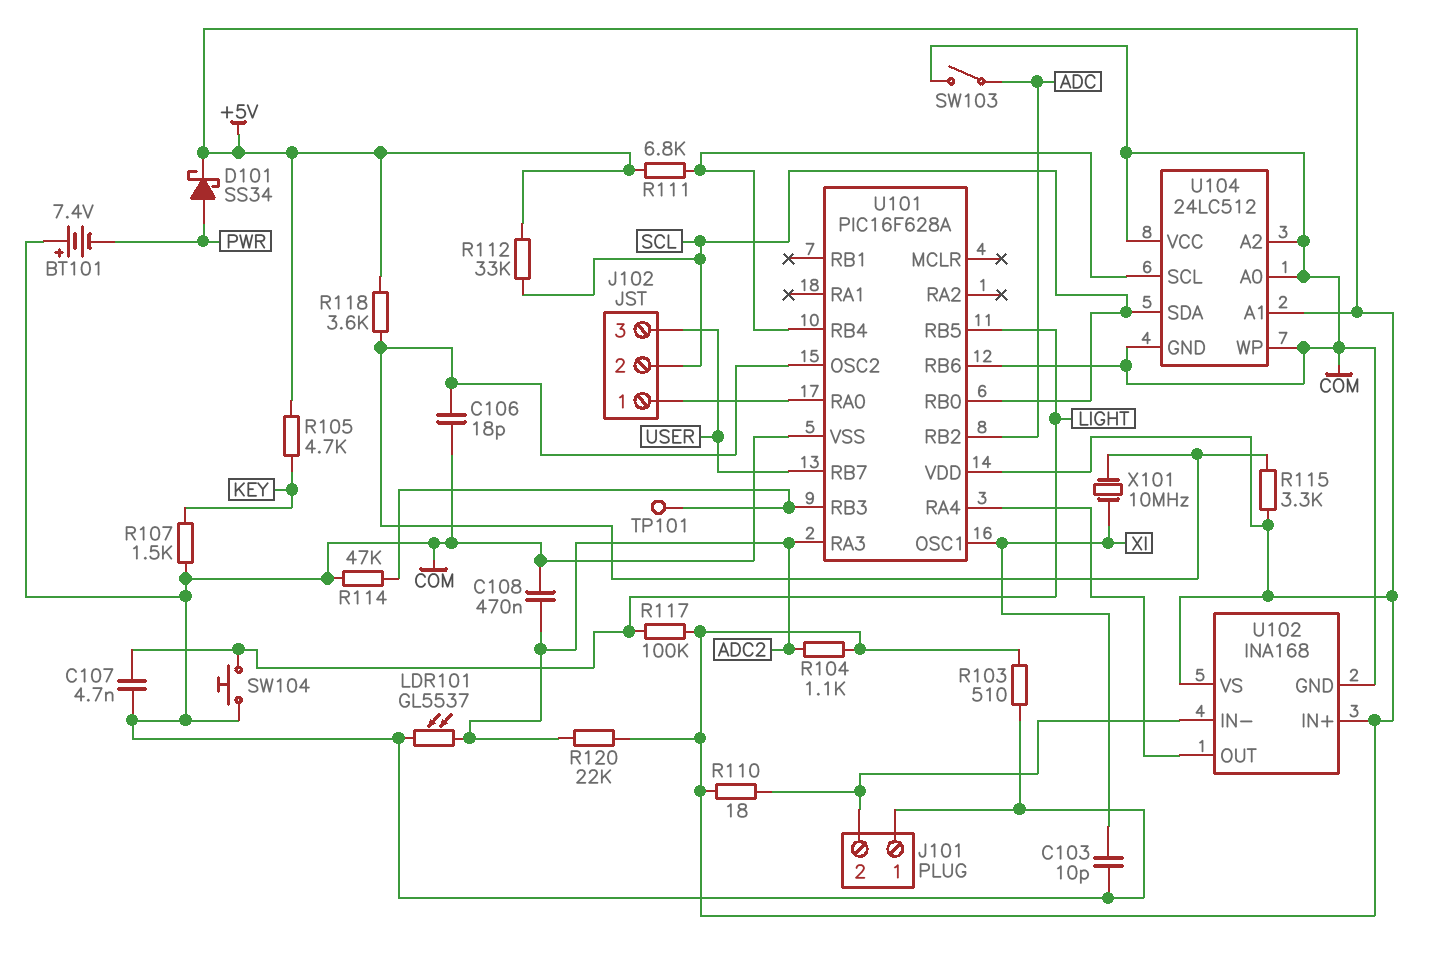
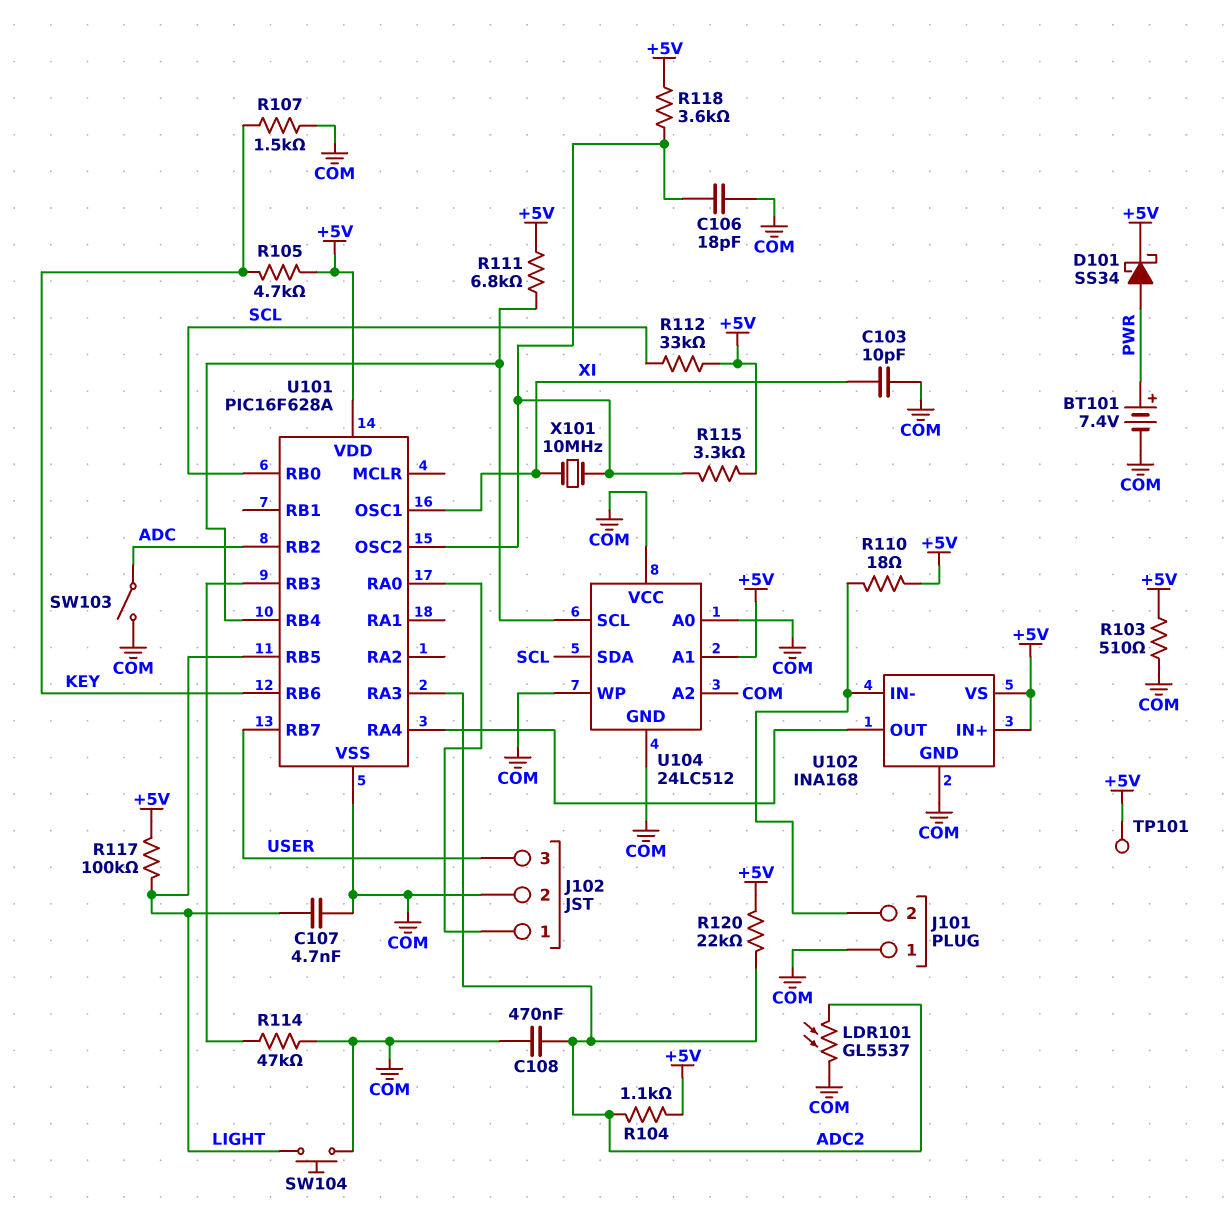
BT101: 7.4V (plus COM, minus PWR) -> 7.4V (plus PWR, minus COM)
J102 pin 2: SCL -> COM
TP101: test point (U101/RB3) -> test point (+5V)
U101 pin RB6: COM -> KEY

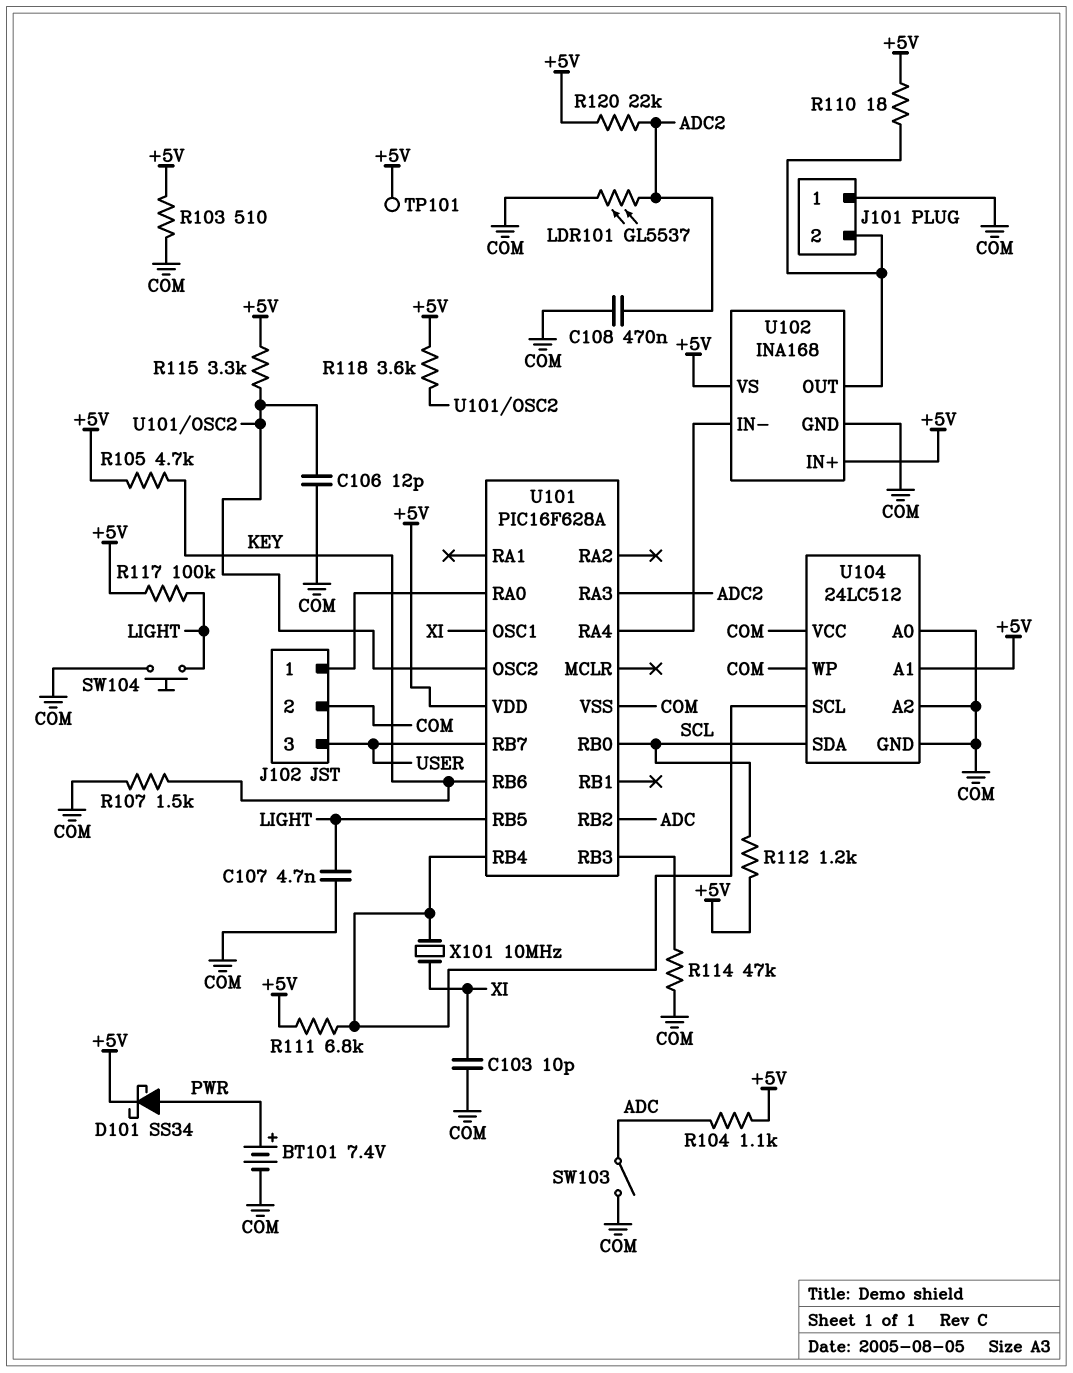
C106: 18pF (COM, U101/OSC2) -> 12pF (COM, U101/OSC2)
R104: 1.1k (+5V, ADC2) -> 1.1k (+5V, ADC)
R112: 33k (+5V, SCL) -> 1.2k (+5V, SCL)
U102 pin IN-: J101/2 -> U101/RA4
U102 pin OUT: U101/RA4 -> J101/2
X101: 10MHz (U101/OSC2, XI) -> 10MHz (U101/RB4, XI)

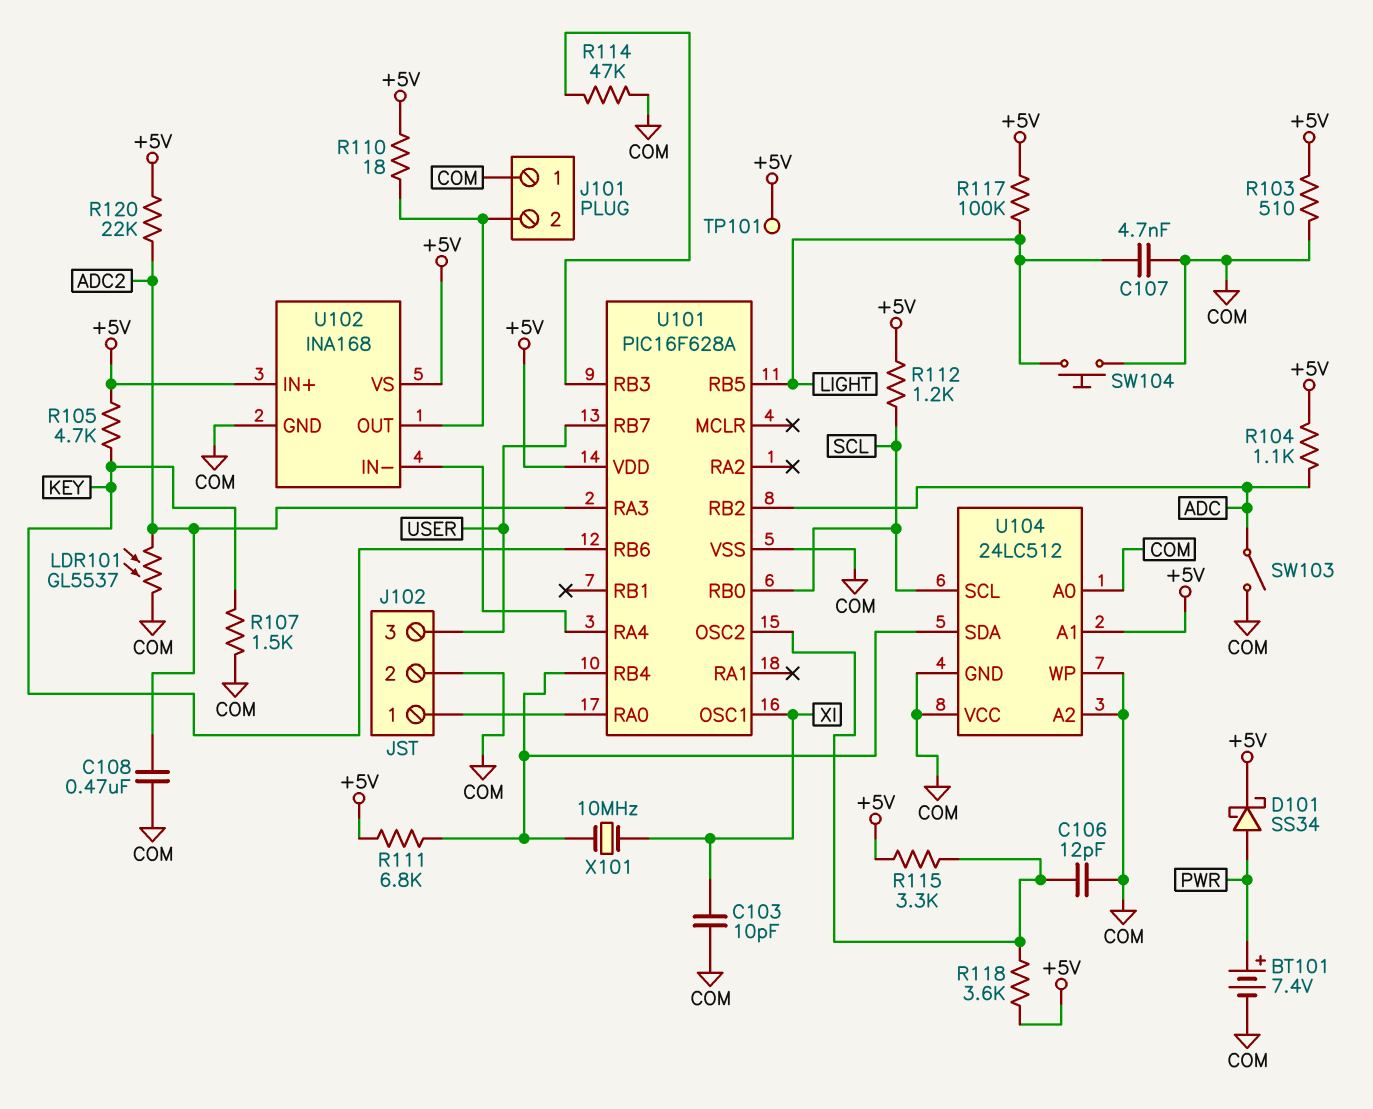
U104 pin SCL: U101/RB4 -> SCL
U104 pin SDA: SCL -> U101/RB4

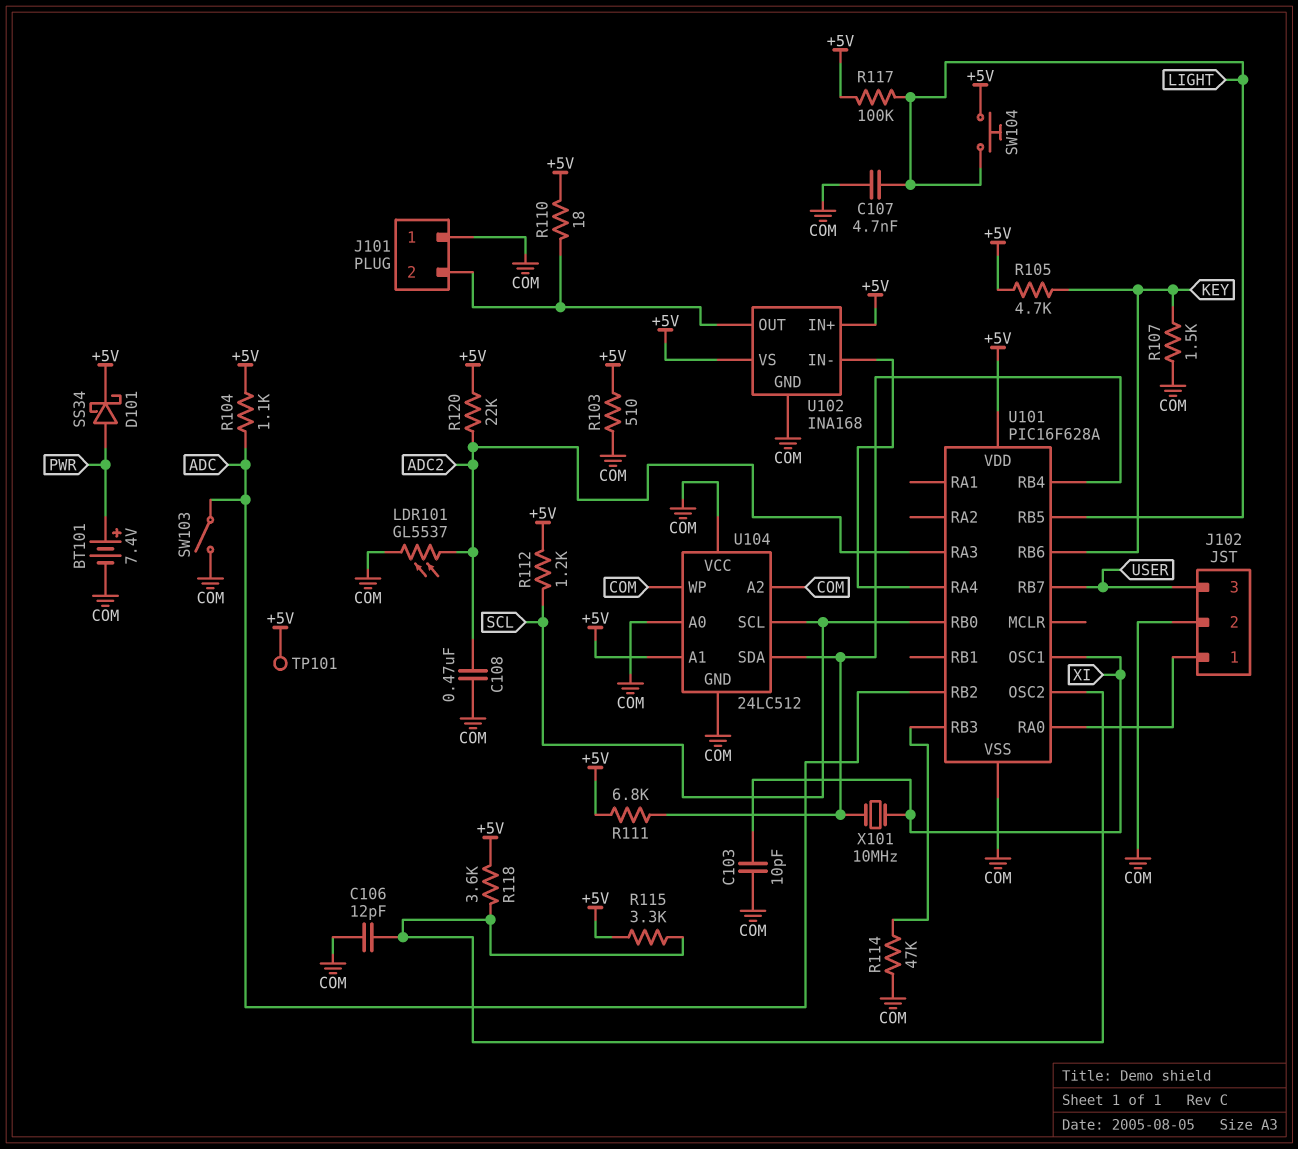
SW104: button (COM, LIGHT) -> button (+5V, LIGHT)

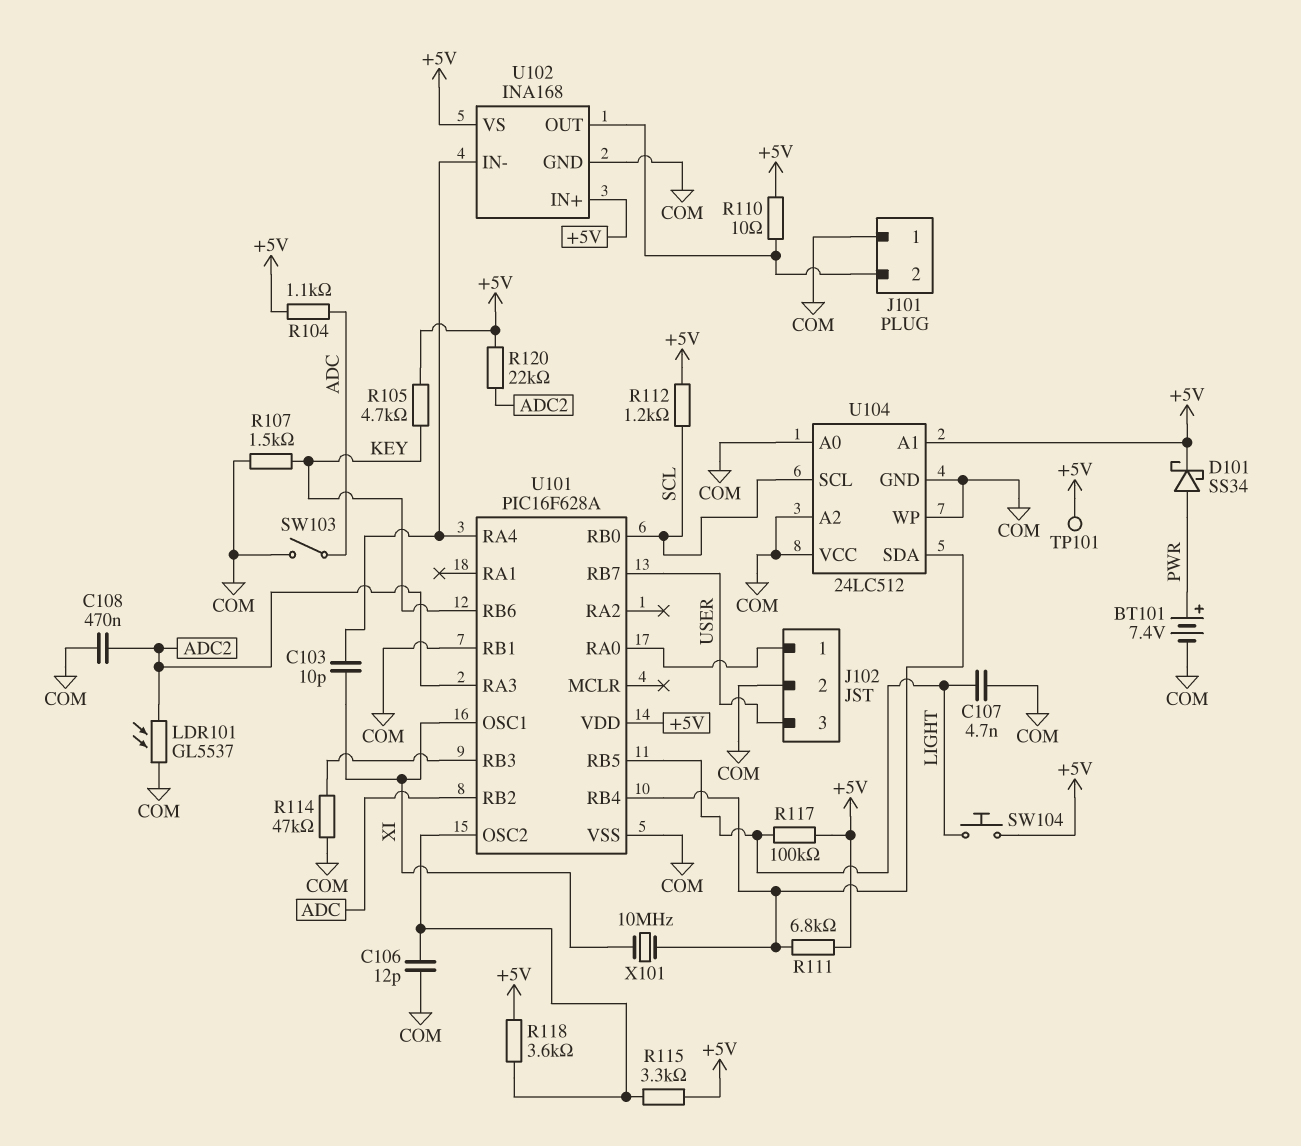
C103: 10pF (COM, XI) -> 10pF (U101/RA4, XI)
R103: 510 (+5V, COM) -> none
R110: 18 (+5V, J101/2) -> 10 (+5V, J101/2)
U101 pin RB1: none -> COM

